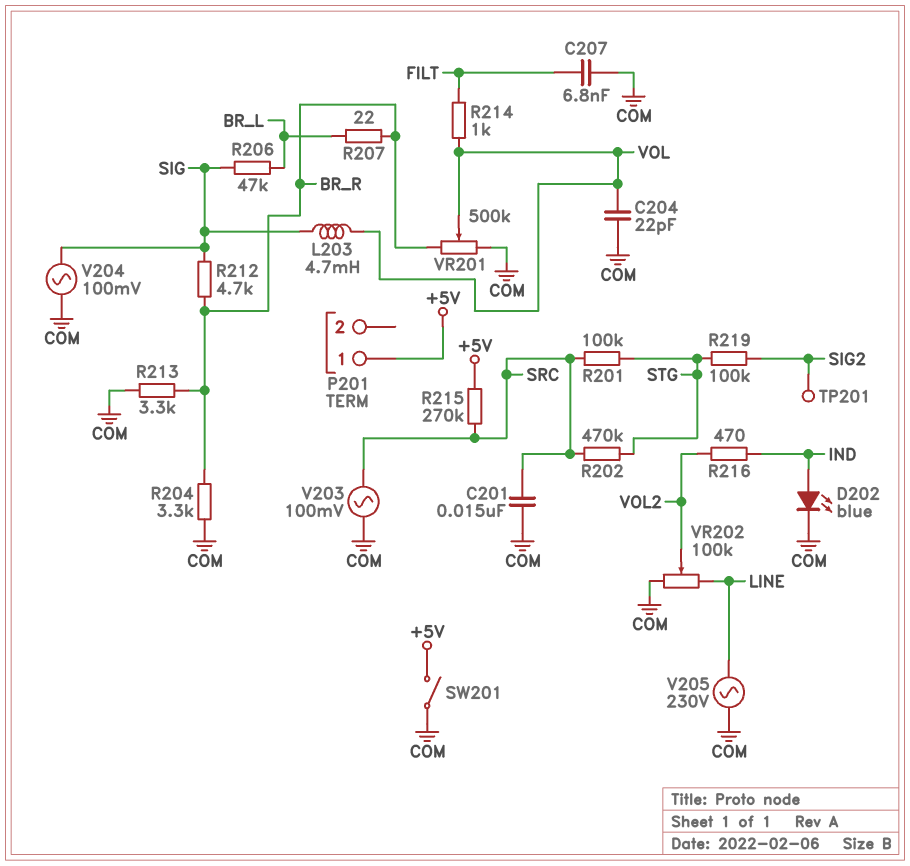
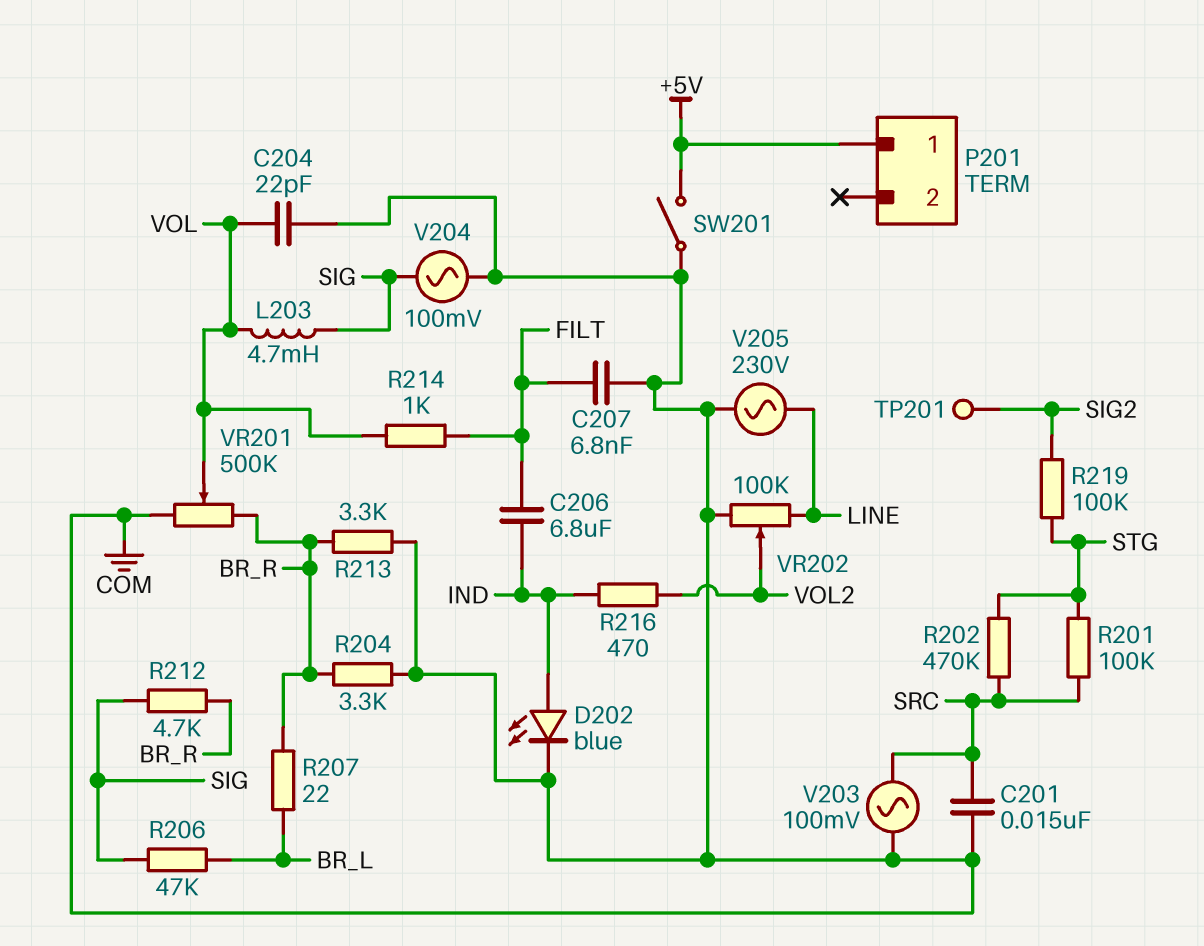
C206: none -> 6.8uF (FILT, IND)
R215: 270k (+5V, SRC) -> none

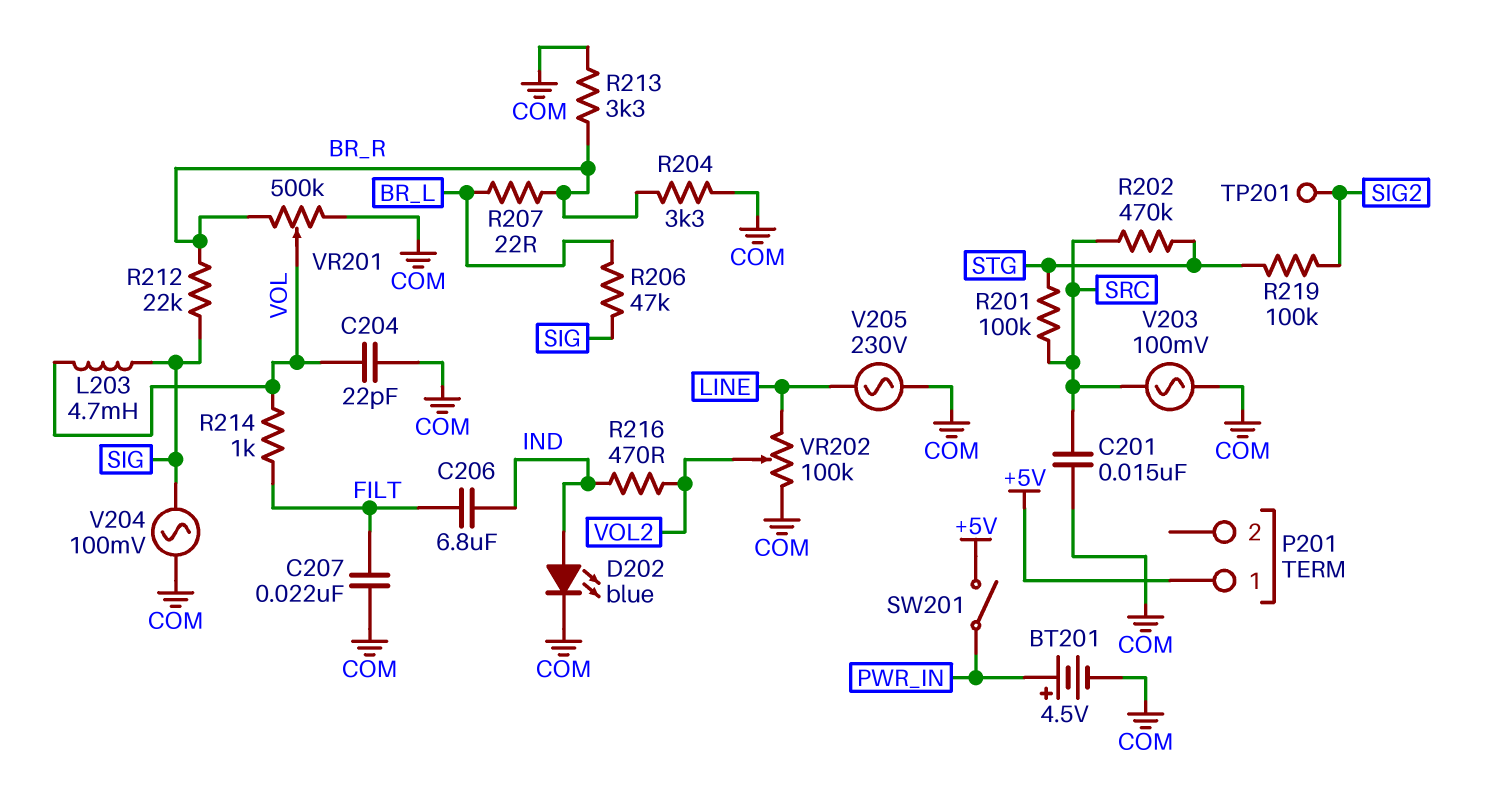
BT201: none -> 4.5V (plus PWR_IN, minus COM)
C207: 6.8nF (COM, FILT) -> 22nF (COM, FILT)
R212: 4.7k (BR_R, SIG) -> 22k (BR_R, SIG)
SW201: switch (+5V, COM) -> switch (+5V, PWR_IN)

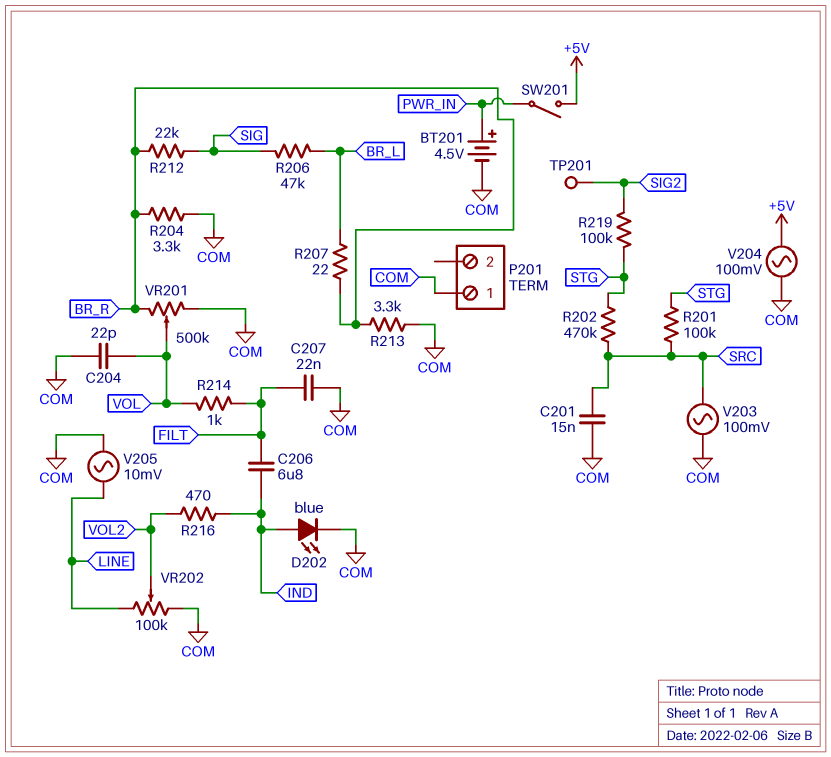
L203: 4.7mH (SIG, VOL) -> none
P201 pin 1: +5V -> COM
V204: AC 100mV (COM, SIG) -> AC 100mV (+5V, COM)
V205: AC 230V (COM, LINE) -> AC 10mV (COM, LINE)

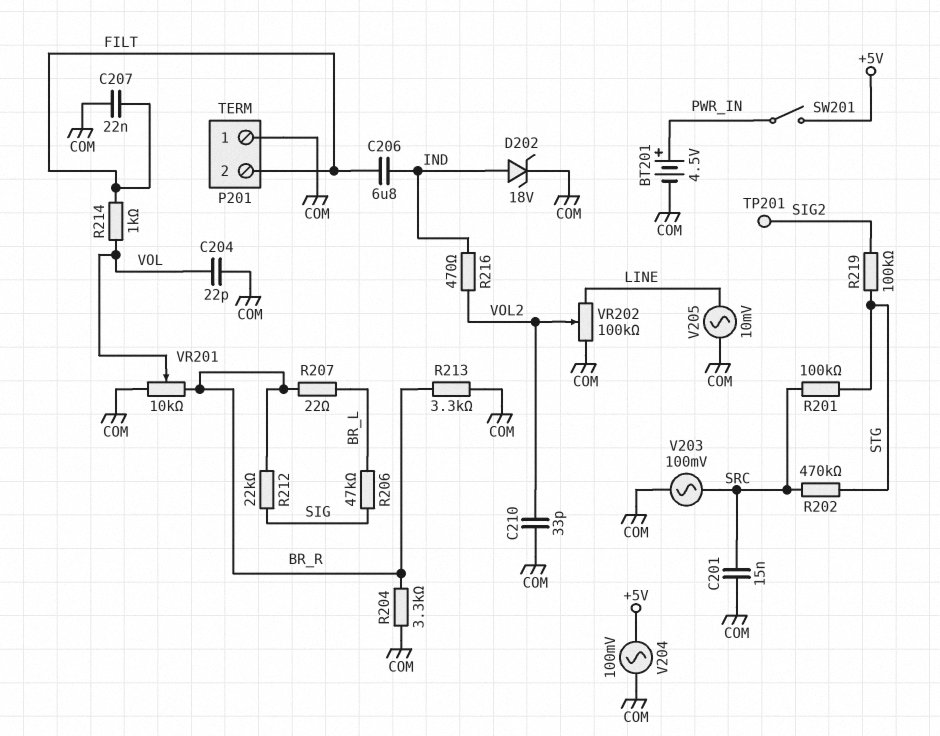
C210: none -> 33pF (COM, VOL2)
D202: LED blue (A IND, K COM) -> zener 18V (A IND, K COM)
P201 pin 2: none -> FILT
VR201: 500k (BR_R, COM, wiper VOL) -> 10k (BR_R, COM, wiper VOL)

